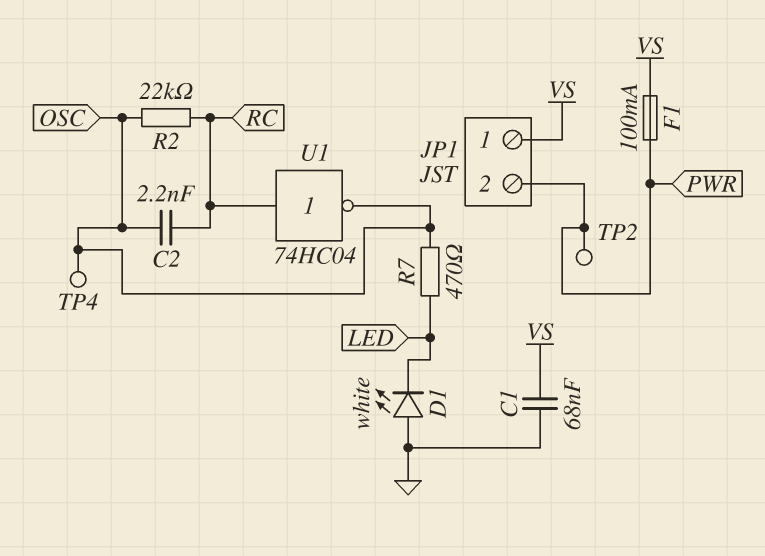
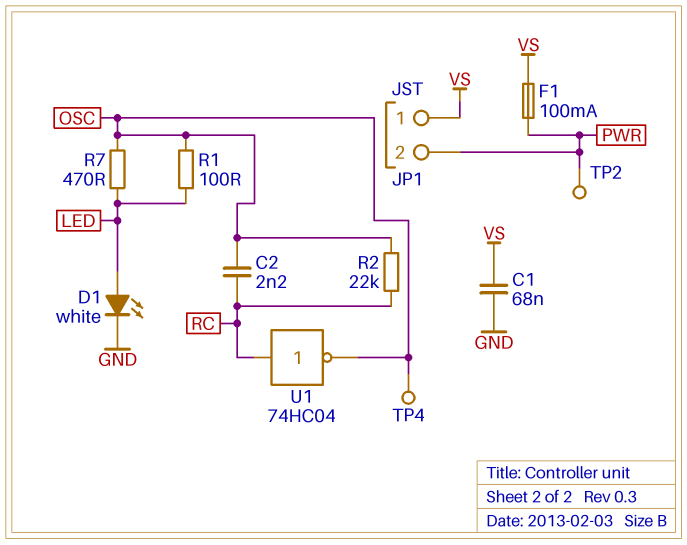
D1: LED white (A GND, K LED) -> LED white (A LED, K GND)
R1: none -> 100 (LED, OSC)

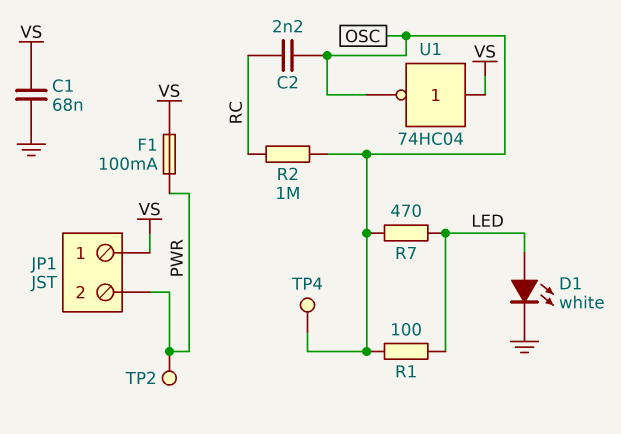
R2: 22k (OSC, RC) -> 1M (OSC, RC)
U1: NOT 74HC04 (in RC, out OSC) -> NOT 74HC04 (in VS, out OSC)

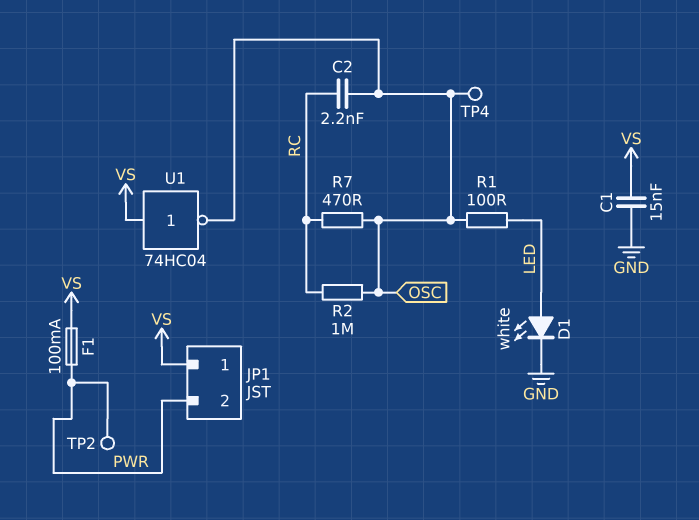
C1: 68nF (GND, VS) -> 15nF (GND, VS)
R7: 470 (LED, OSC) -> 470 (OSC, RC)

